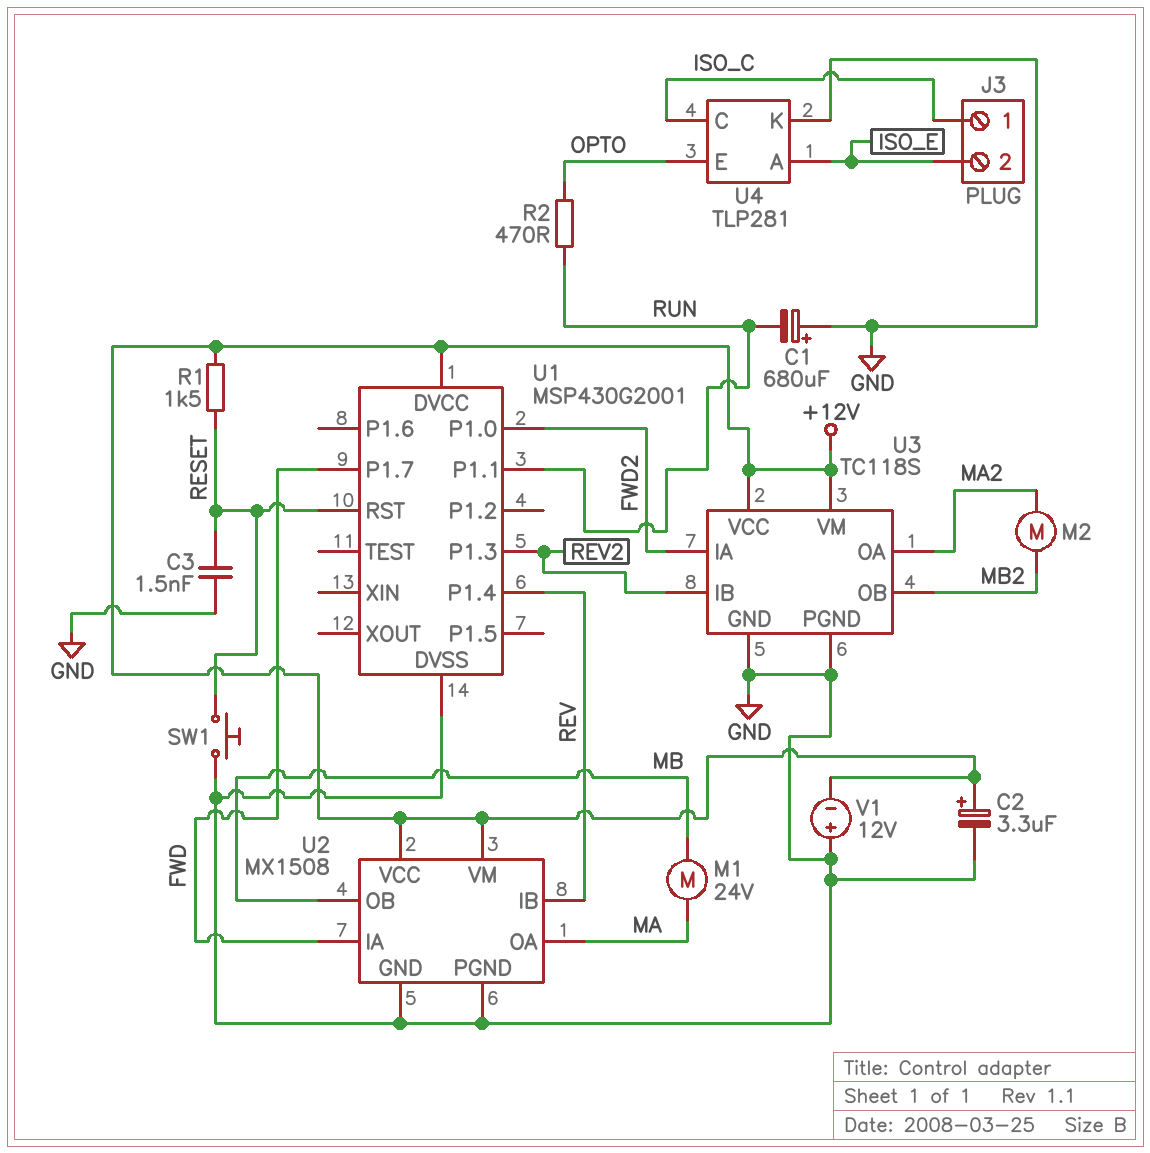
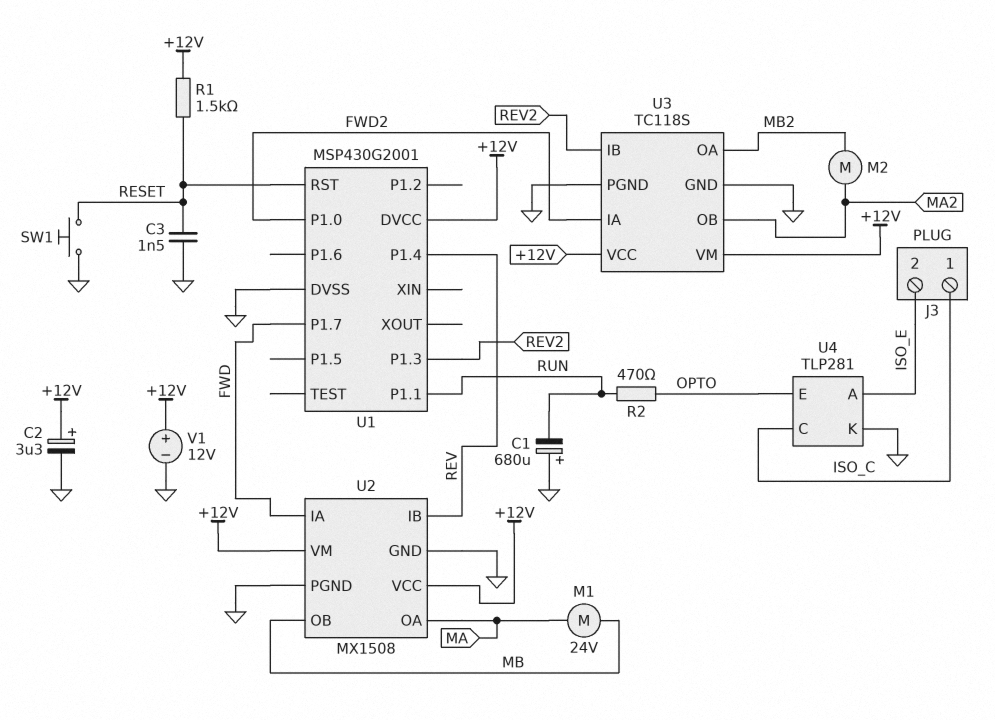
U3 pin OA: MA2 -> MB2
U3 pin OB: MB2 -> MA2
V1: 12V (plus GND, minus +12V) -> 12V (plus +12V, minus GND)

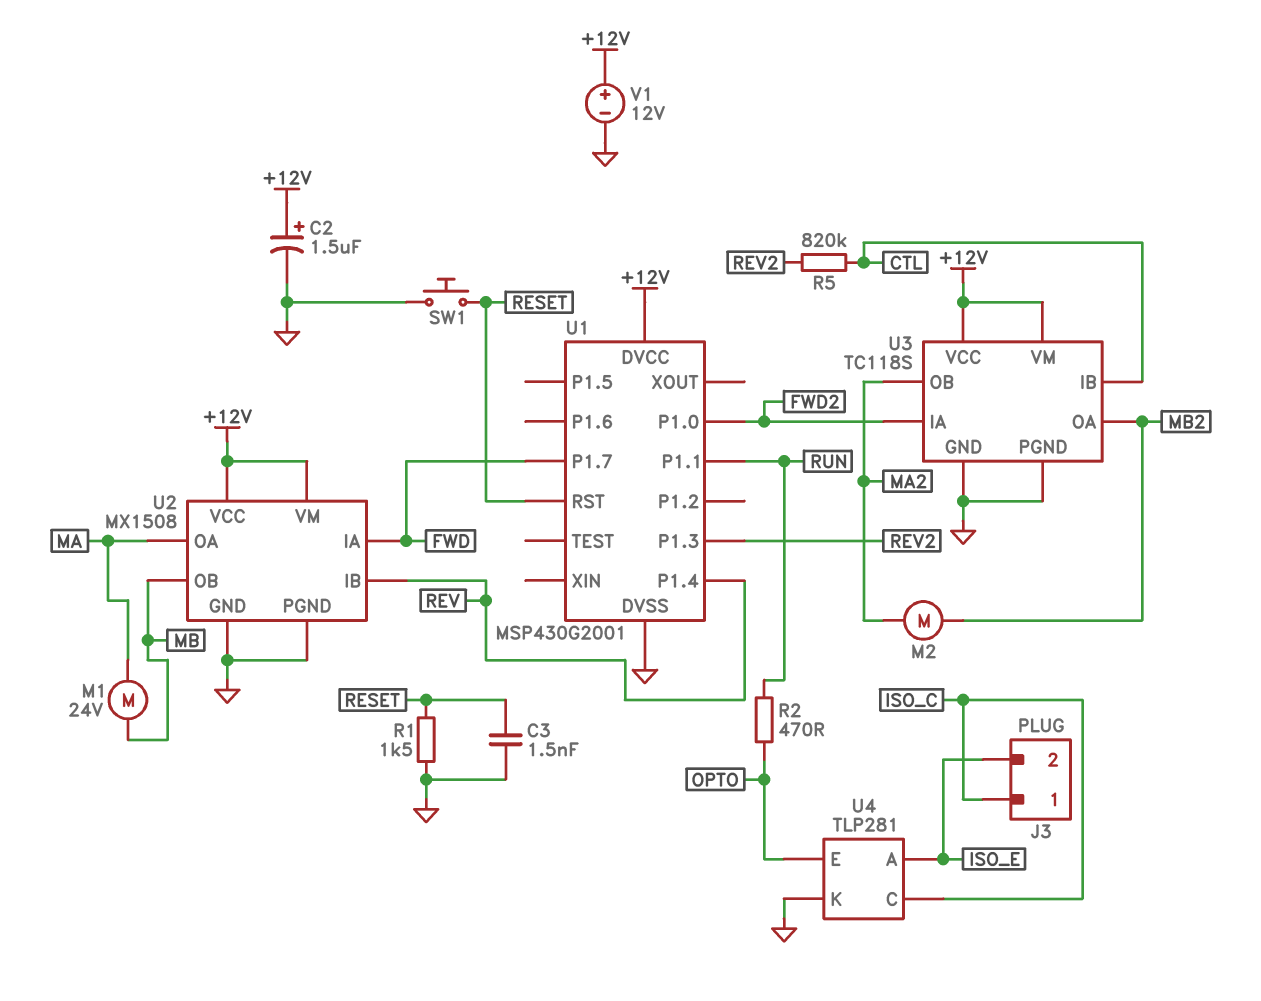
C1: 680uF (plus GND, minus RUN) -> none
C2: 3.3uF (plus +12V, minus GND) -> 1.5uF (plus +12V, minus GND)
R1: 1.5k (+12V, RESET) -> 1.5k (GND, RESET)
R5: none -> 820k (CTL, REV2)
U3 pin IB: REV2 -> CTL

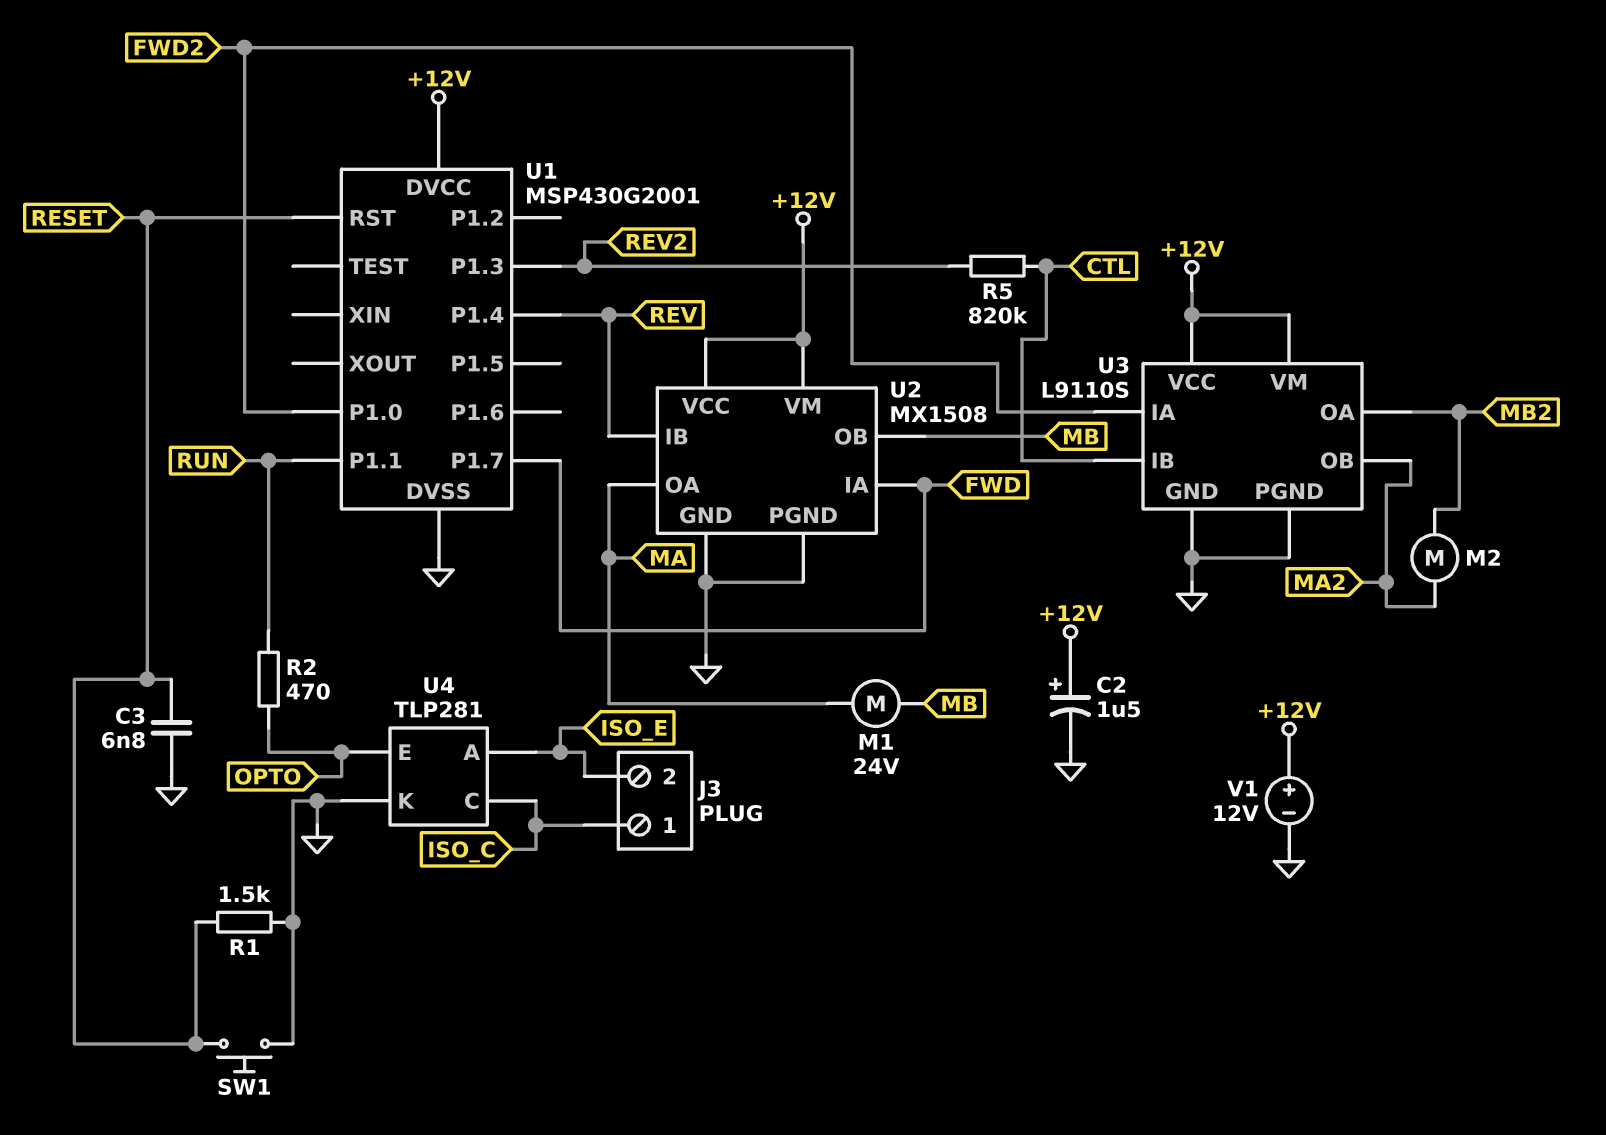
C3: 1.5nF (GND, RESET) -> 6.8nF (GND, RESET)
U3: TC118S -> L9110S

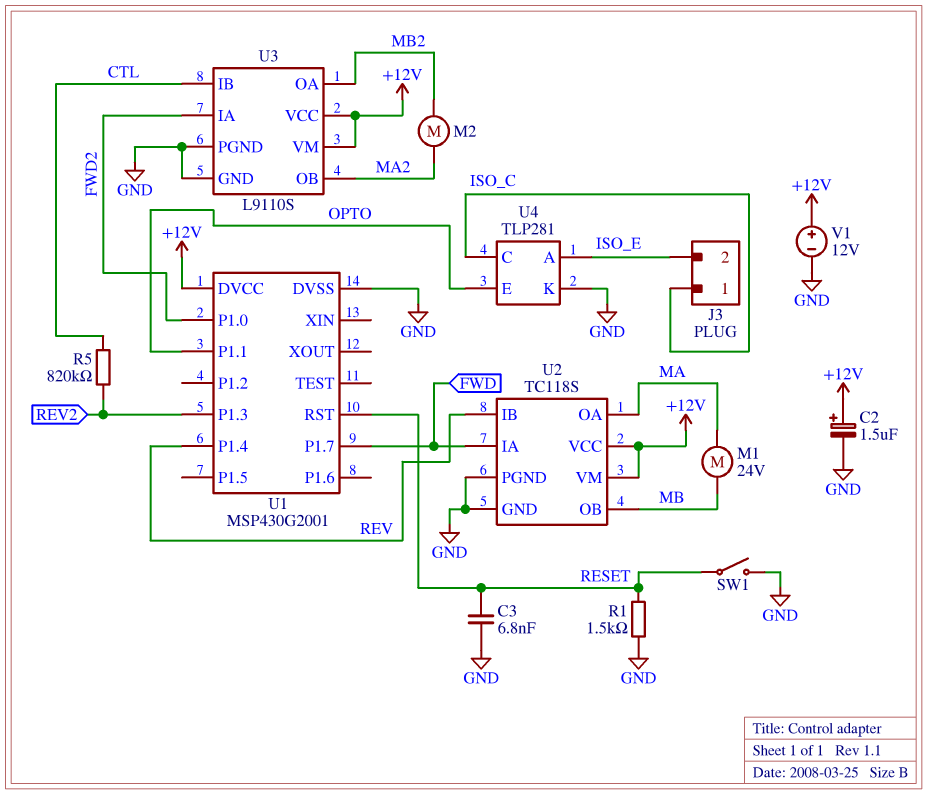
R2: 470 (OPTO, RUN) -> none
SW1: button (GND, RESET) -> switch (GND, RESET)
U1 pin P1.1: RUN -> OPTO
U2: MX1508 -> TC118S

